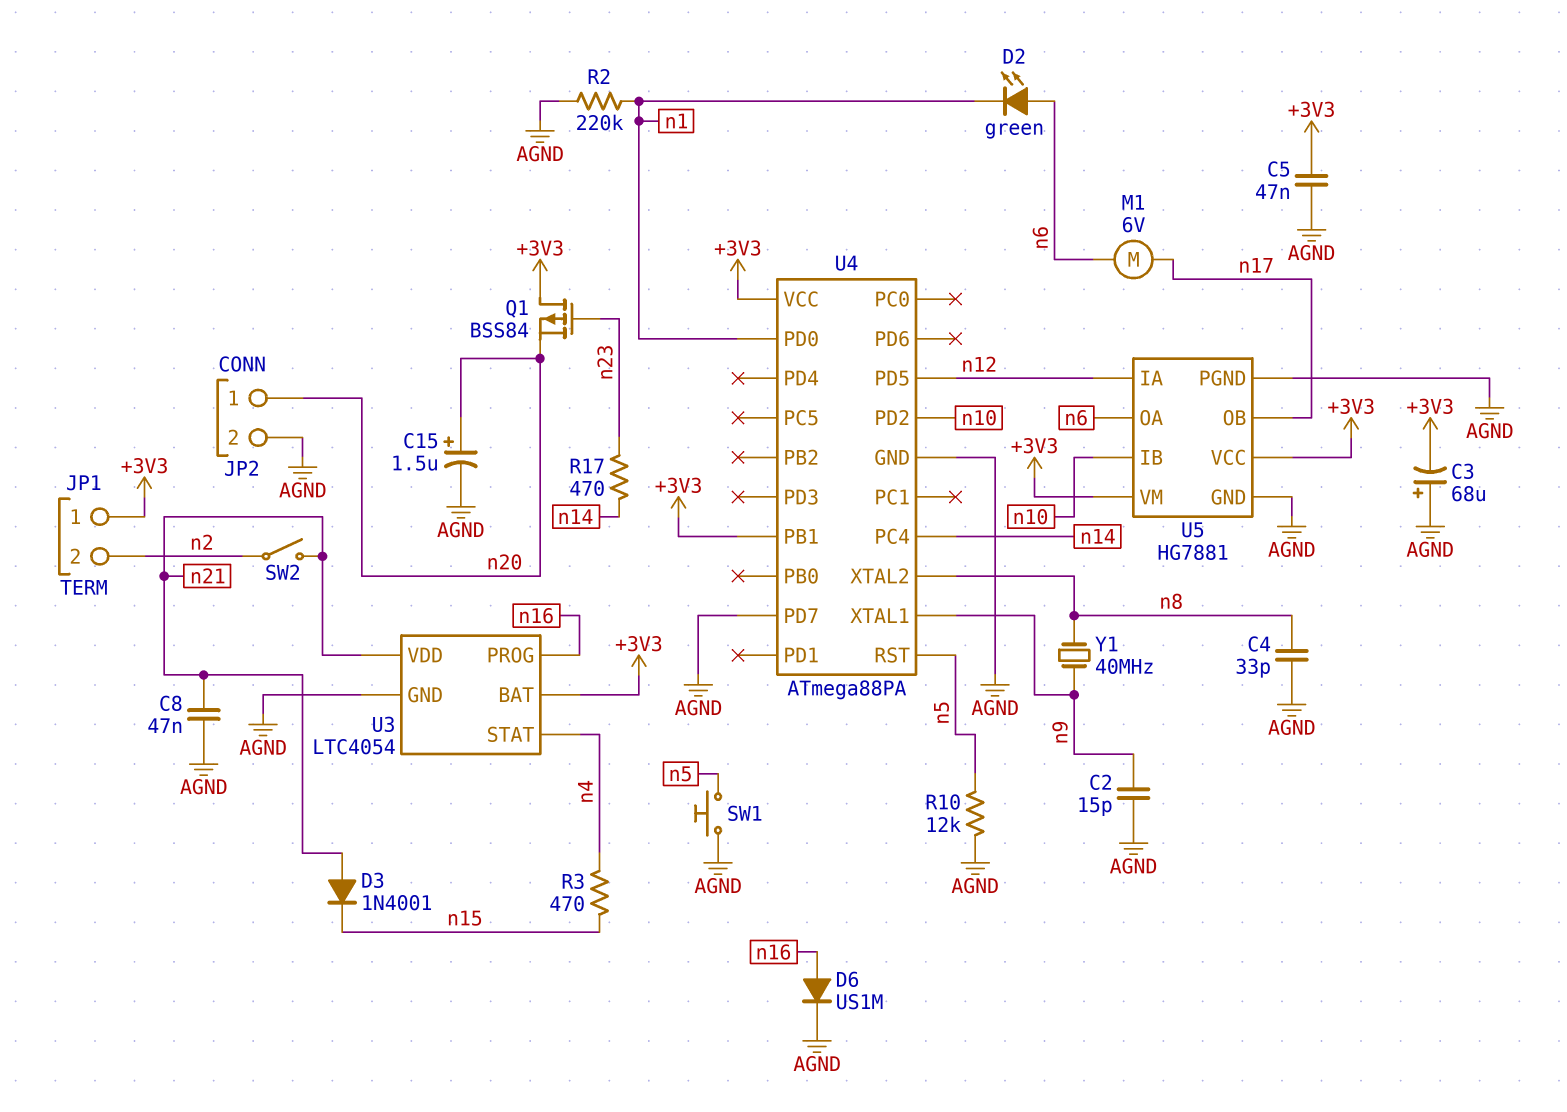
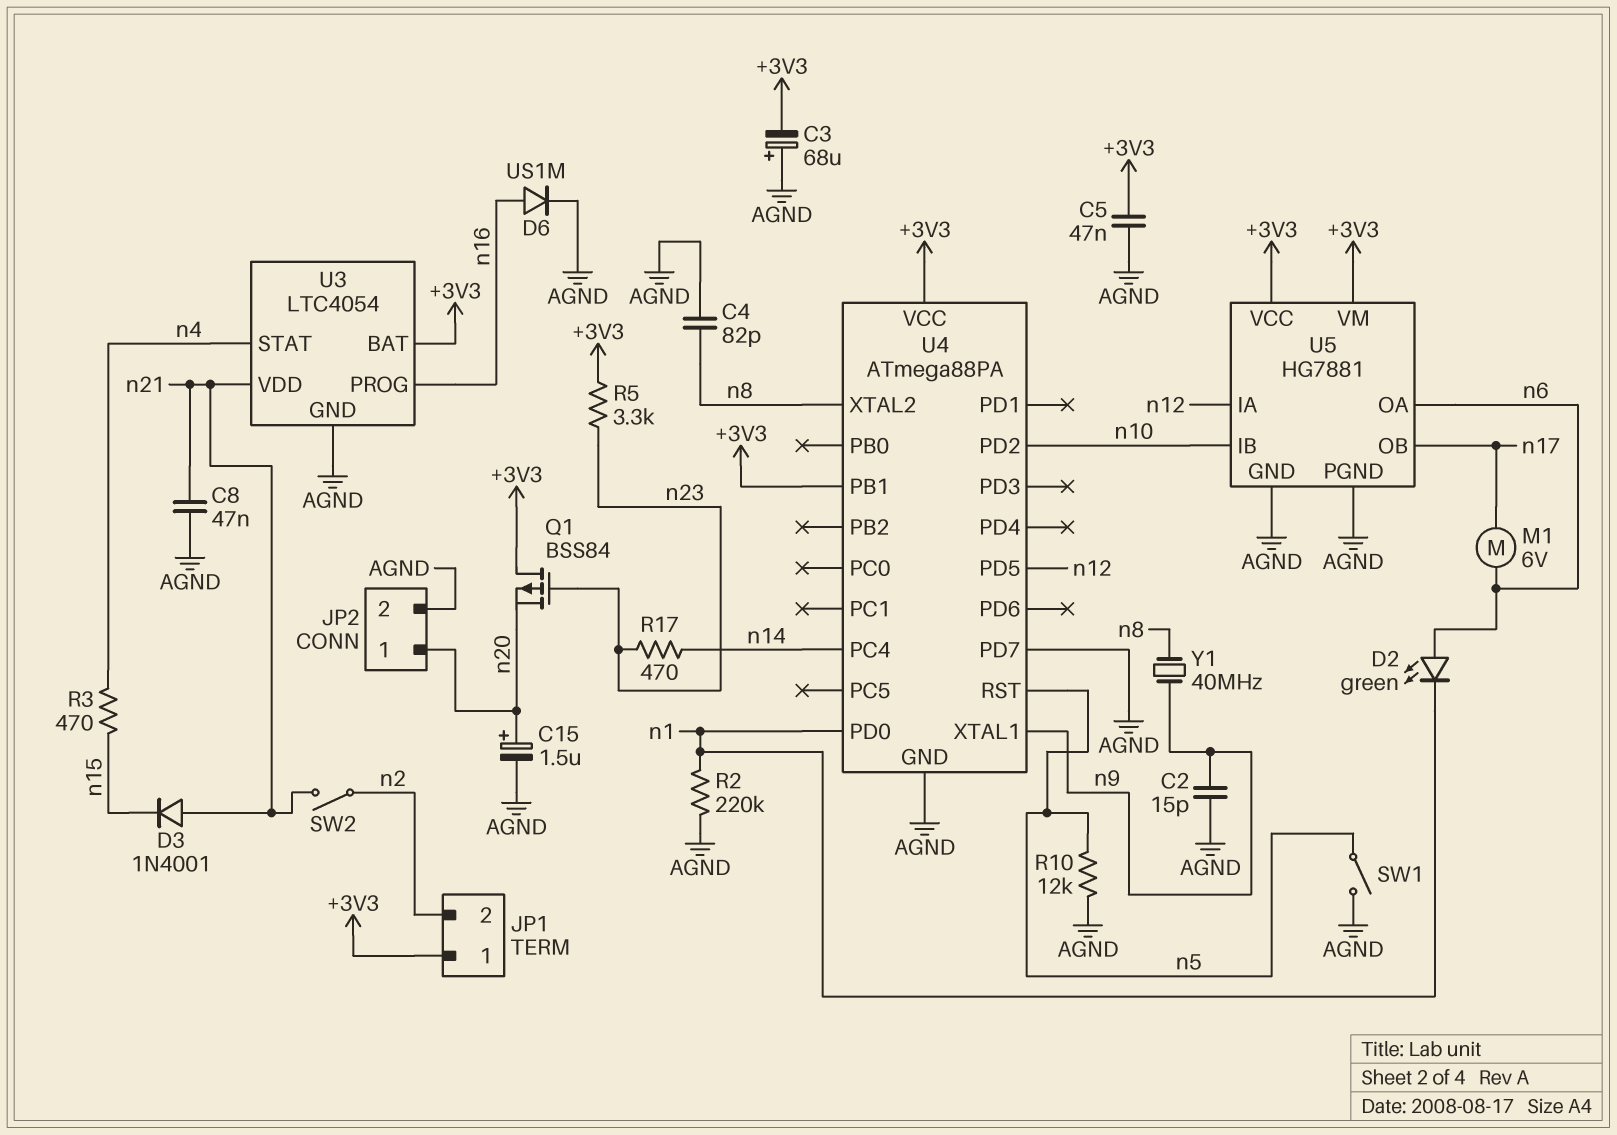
C4: 33pF (AGND, n8) -> 82pF (AGND, n8)
R5: none -> 3.3k (+3V3, n23)
SW1: button (AGND, n5) -> switch (AGND, n5)

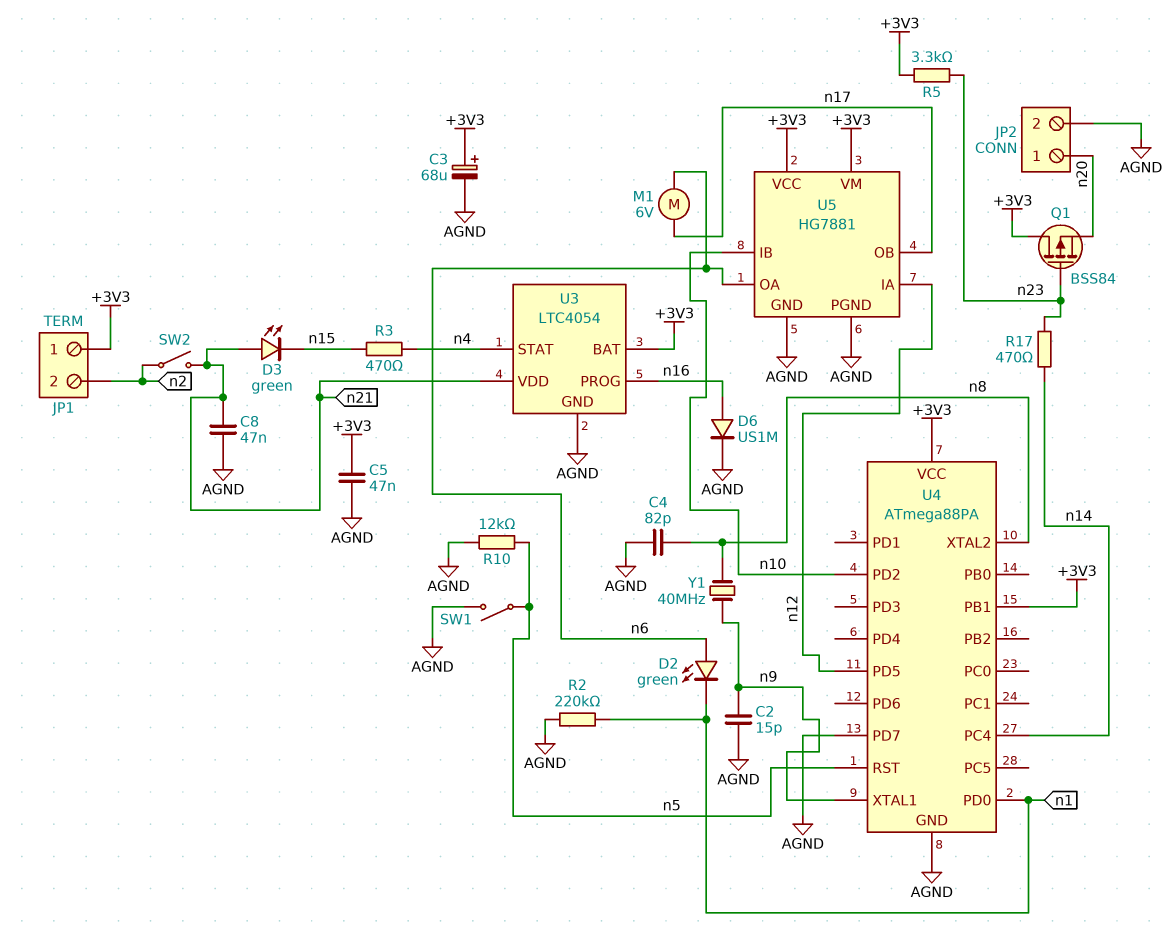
C3: 68uF (plus AGND, minus +3V3) -> 68uF (plus +3V3, minus AGND)
C15: 1.5uF (plus n20, minus AGND) -> none
D3: diode 1N4001 (A n21, K n15) -> LED green (A n21, K n15)

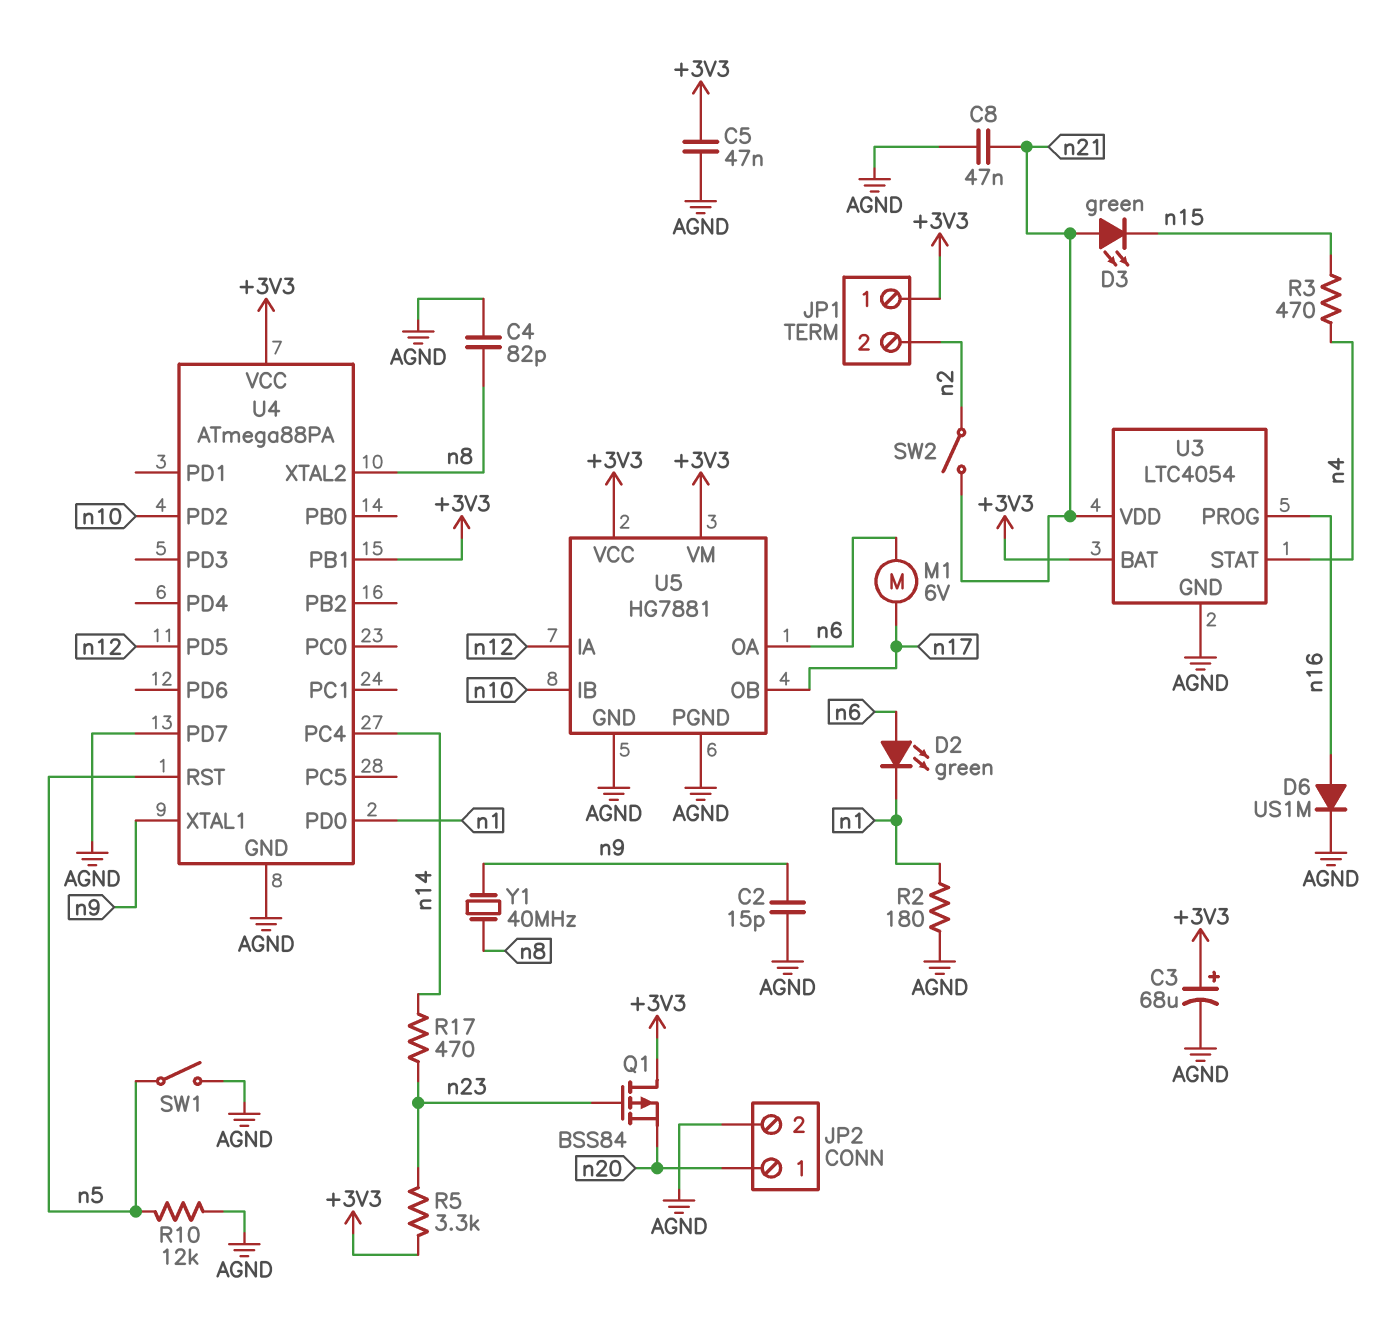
R2: 220k (AGND, n1) -> 180 (AGND, n1)

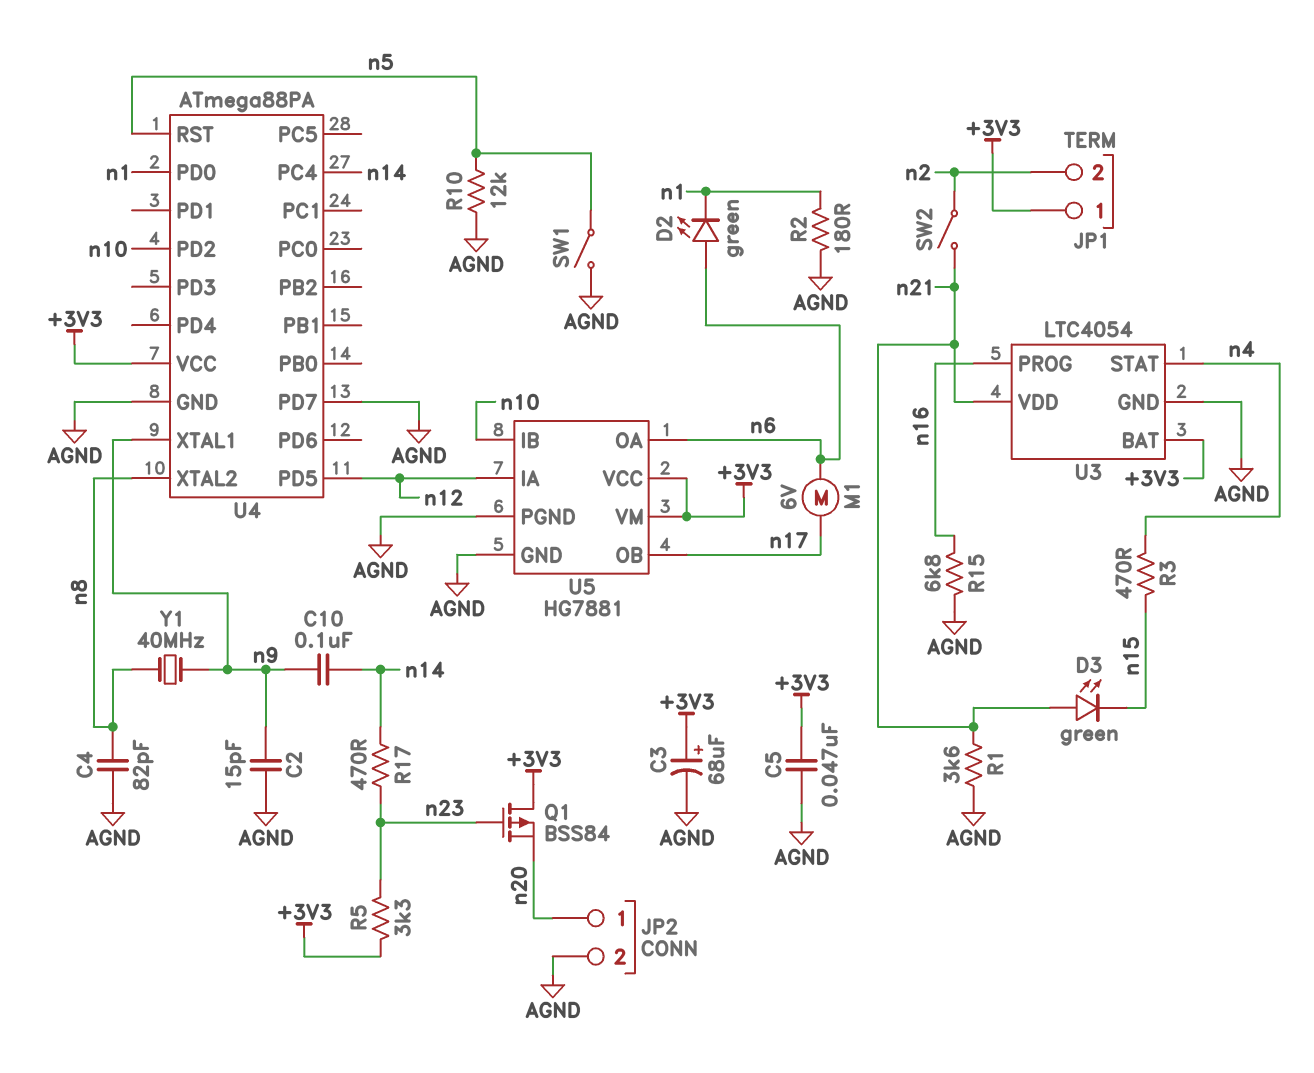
C8: 47nF (AGND, n21) -> none
C10: none -> 100nF (n9, n14)
D6: diode US1M (A n16, K AGND) -> none
R1: none -> 3.6k (AGND, n21)
R15: none -> 6.8k (AGND, n16)
U4 pin PB1: +3V3 -> none

